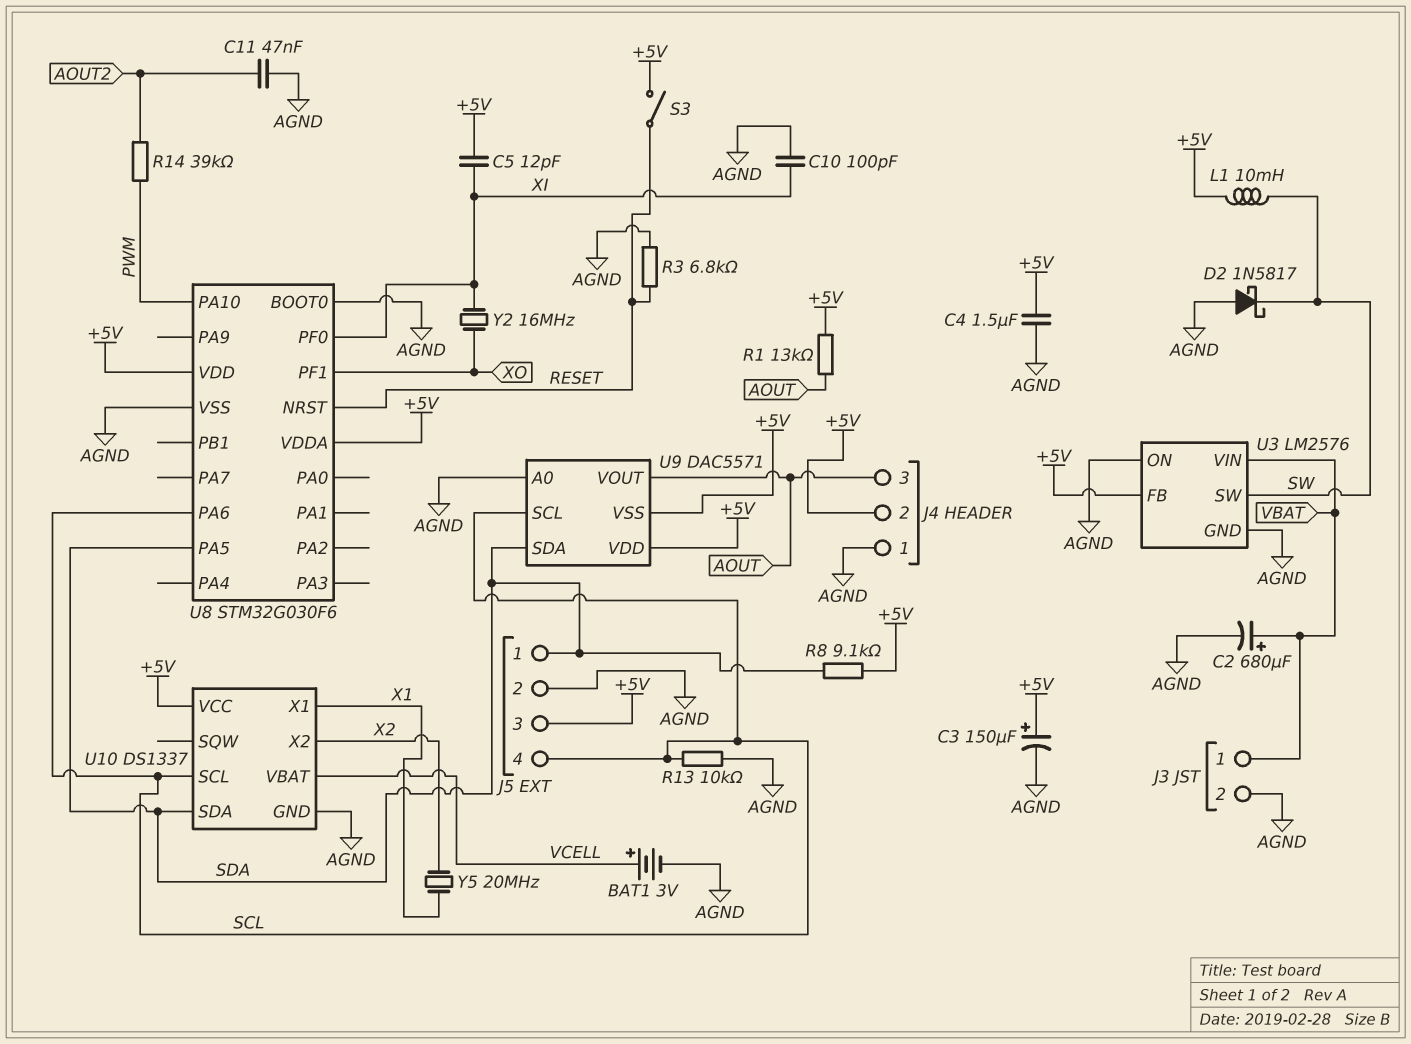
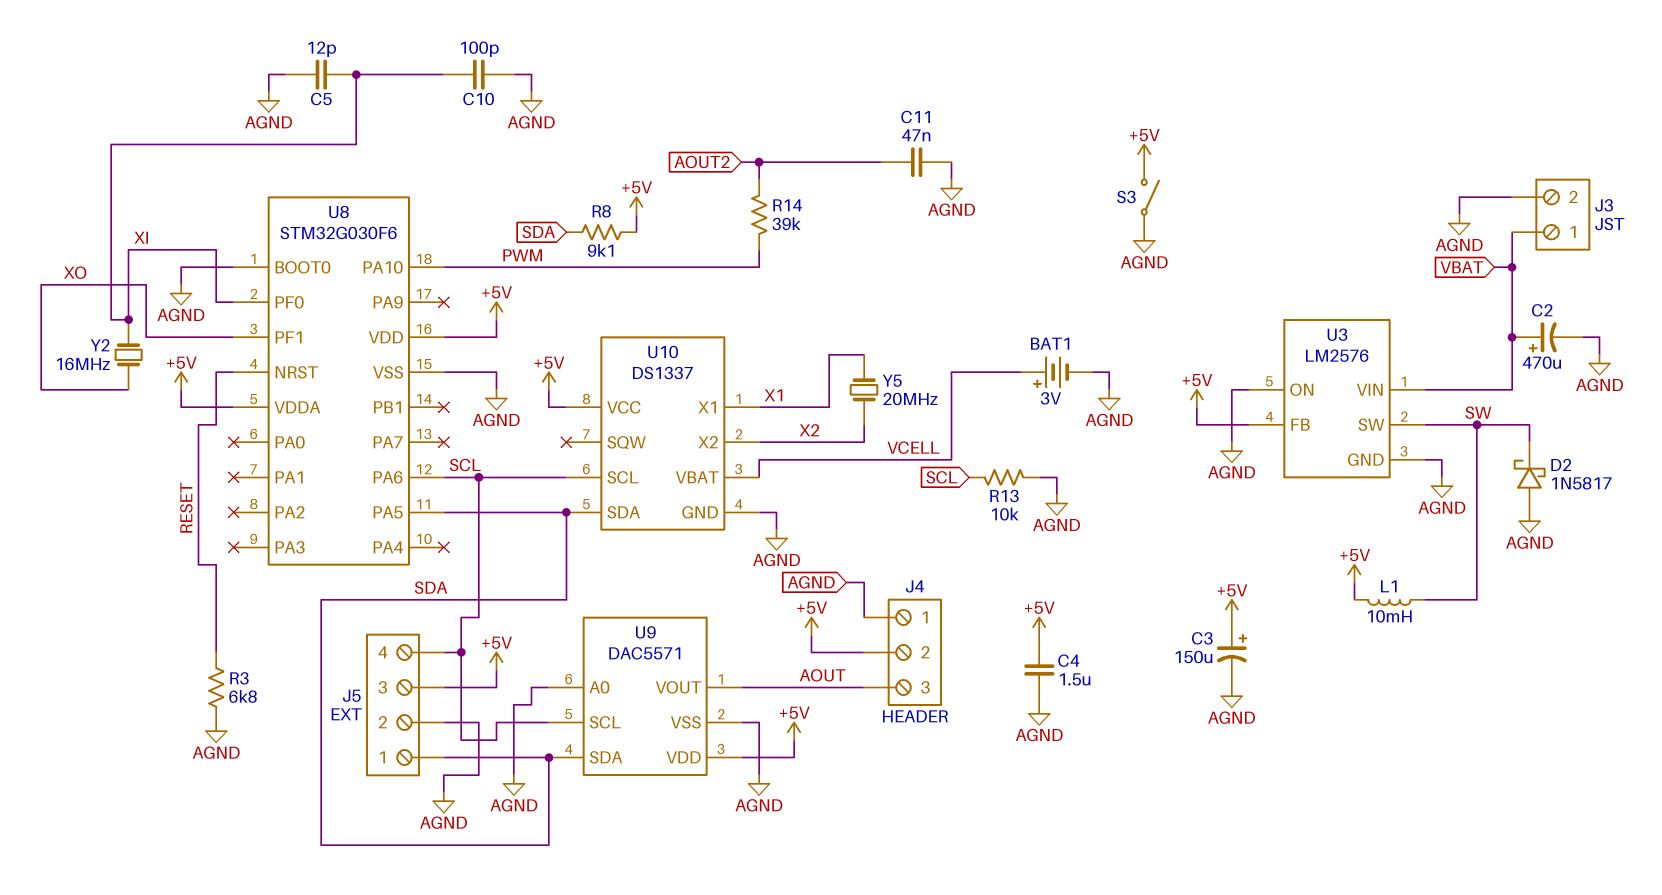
C2: 680uF (plus VBAT, minus AGND) -> 470uF (plus VBAT, minus AGND)
C5: 12pF (+5V, XI) -> 12pF (AGND, XI)
R1: 13k (+5V, AOUT) -> none
S3: switch (+5V, RESET) -> switch (+5V, AGND)
U9 pin VSS: +5V -> AGND

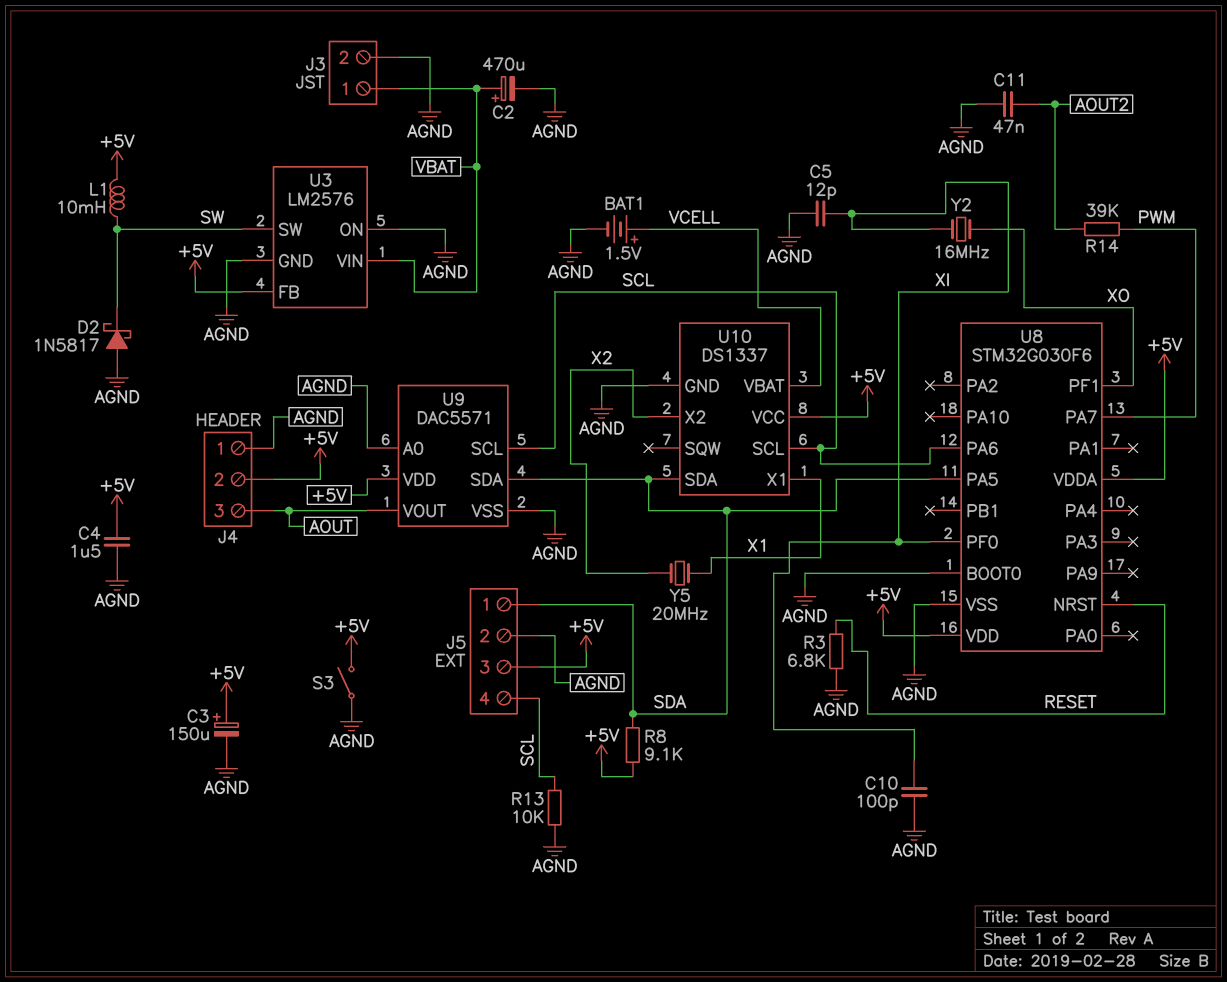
BAT1: 3V (plus VCELL, minus AGND) -> 1.5V (plus VCELL, minus AGND)
U8 pin PA7: none -> PWM
U8 pin PA10: PWM -> none

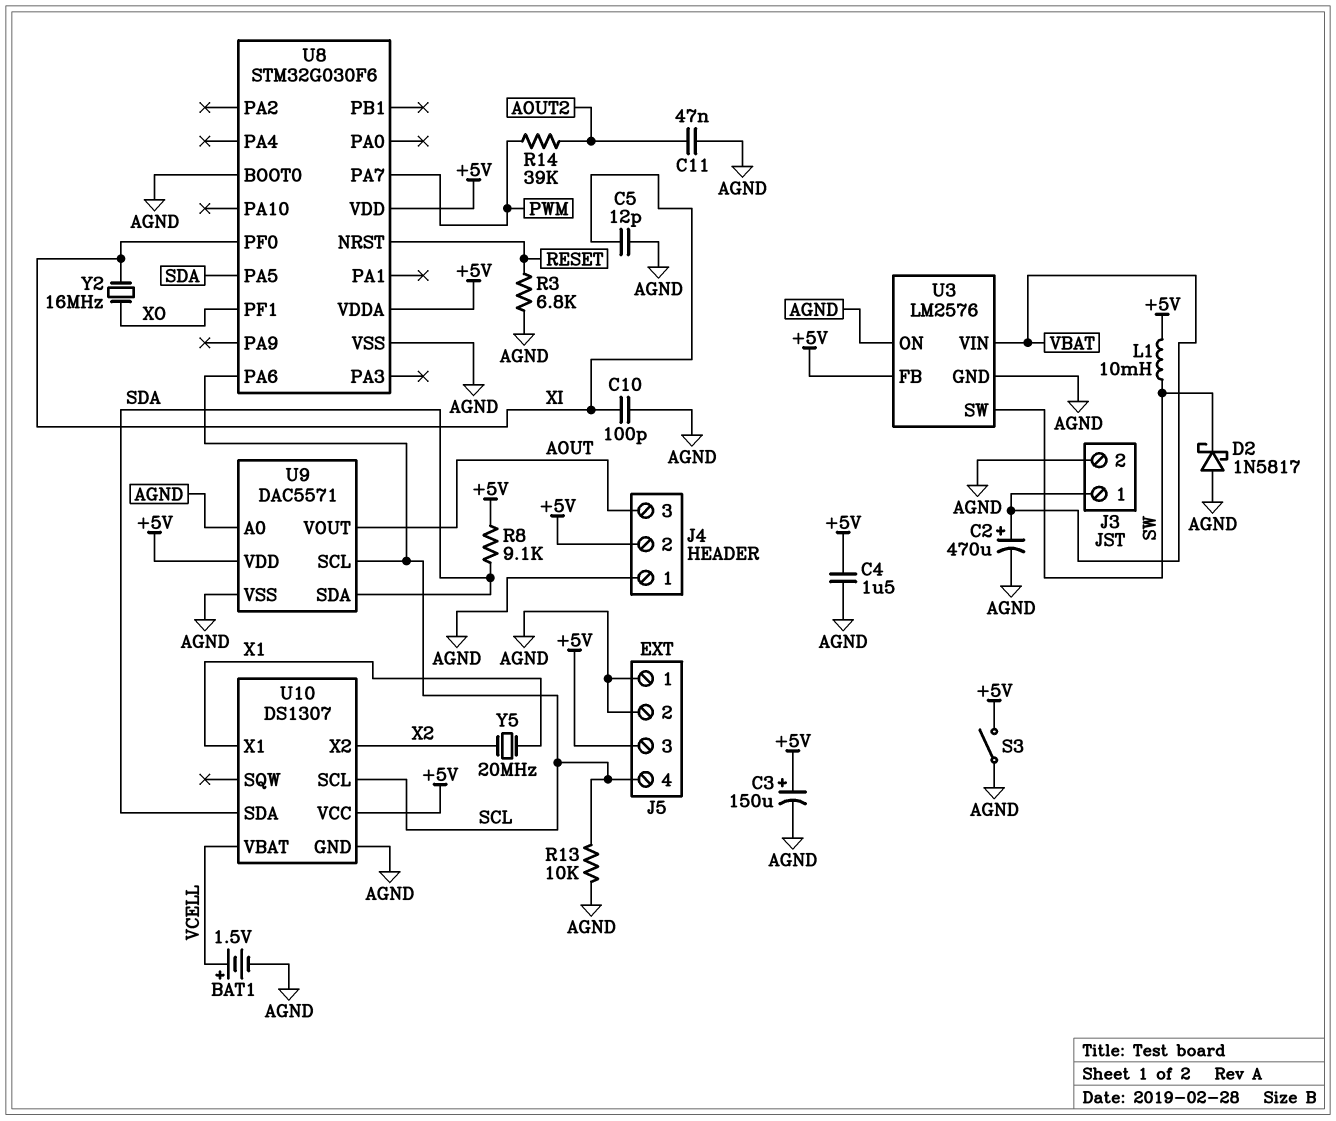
J5 pin 1: SDA -> AGND
U10: DS1337 -> DS1307

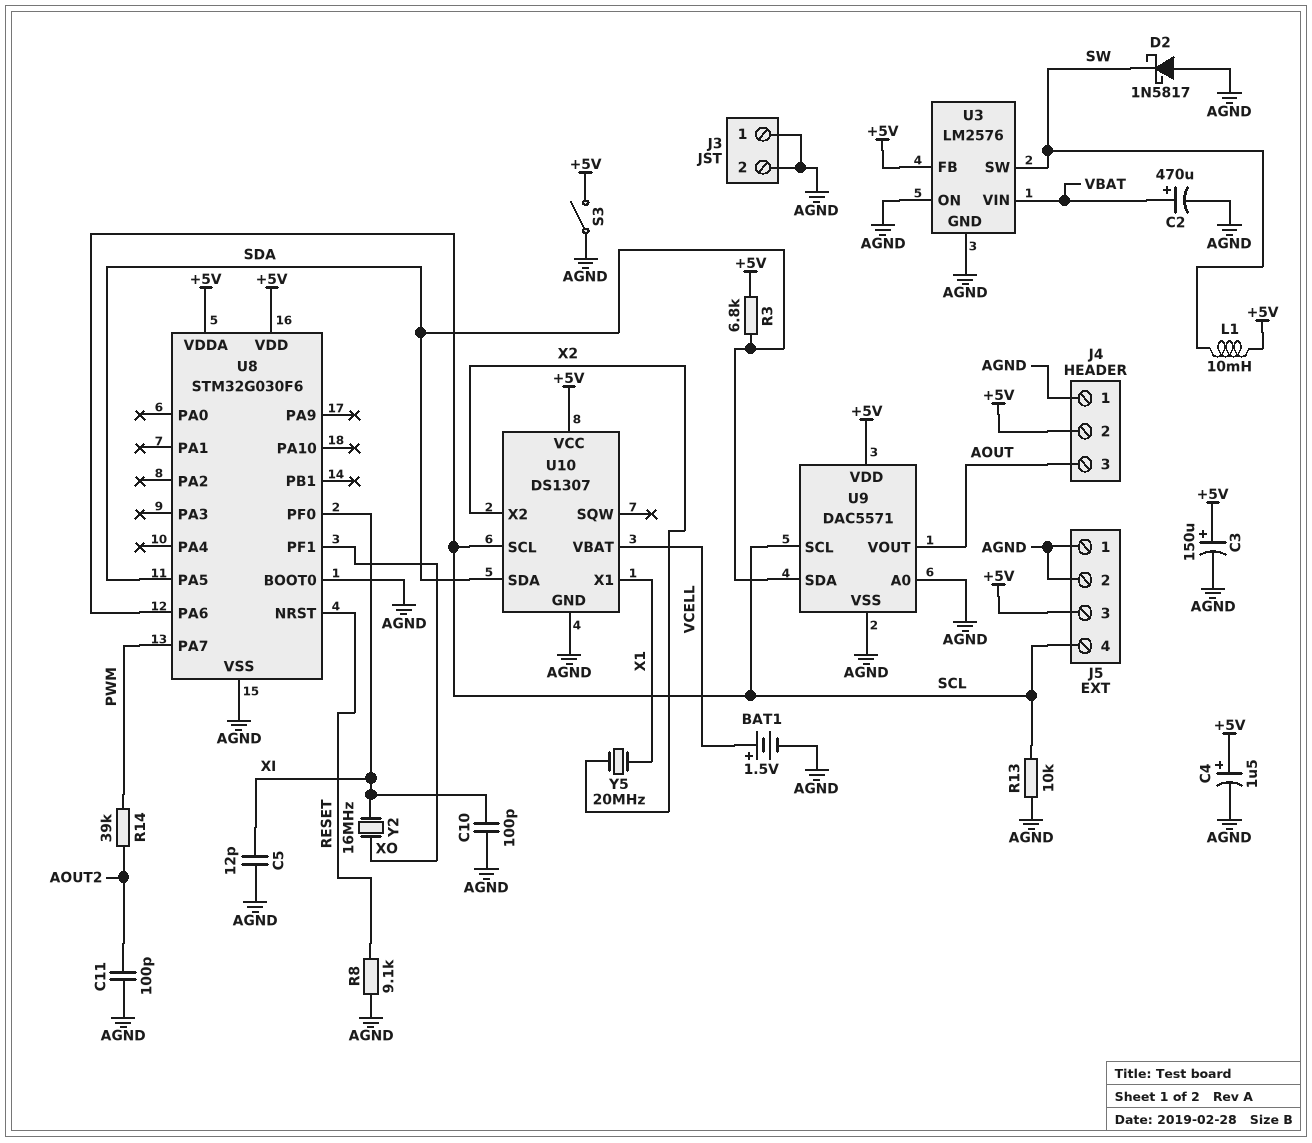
C4: 1.5uF (+5V, AGND) -> 1.5uF (plus +5V, minus AGND)
C11: 47nF (AGND, AOUT2) -> 100pF (AGND, AOUT2)
J3 pin 1: VBAT -> AGND
R3: 6.8k (AGND, RESET) -> 6.8k (+5V, SDA)
R8: 9.1k (+5V, SDA) -> 9.1k (AGND, RESET)

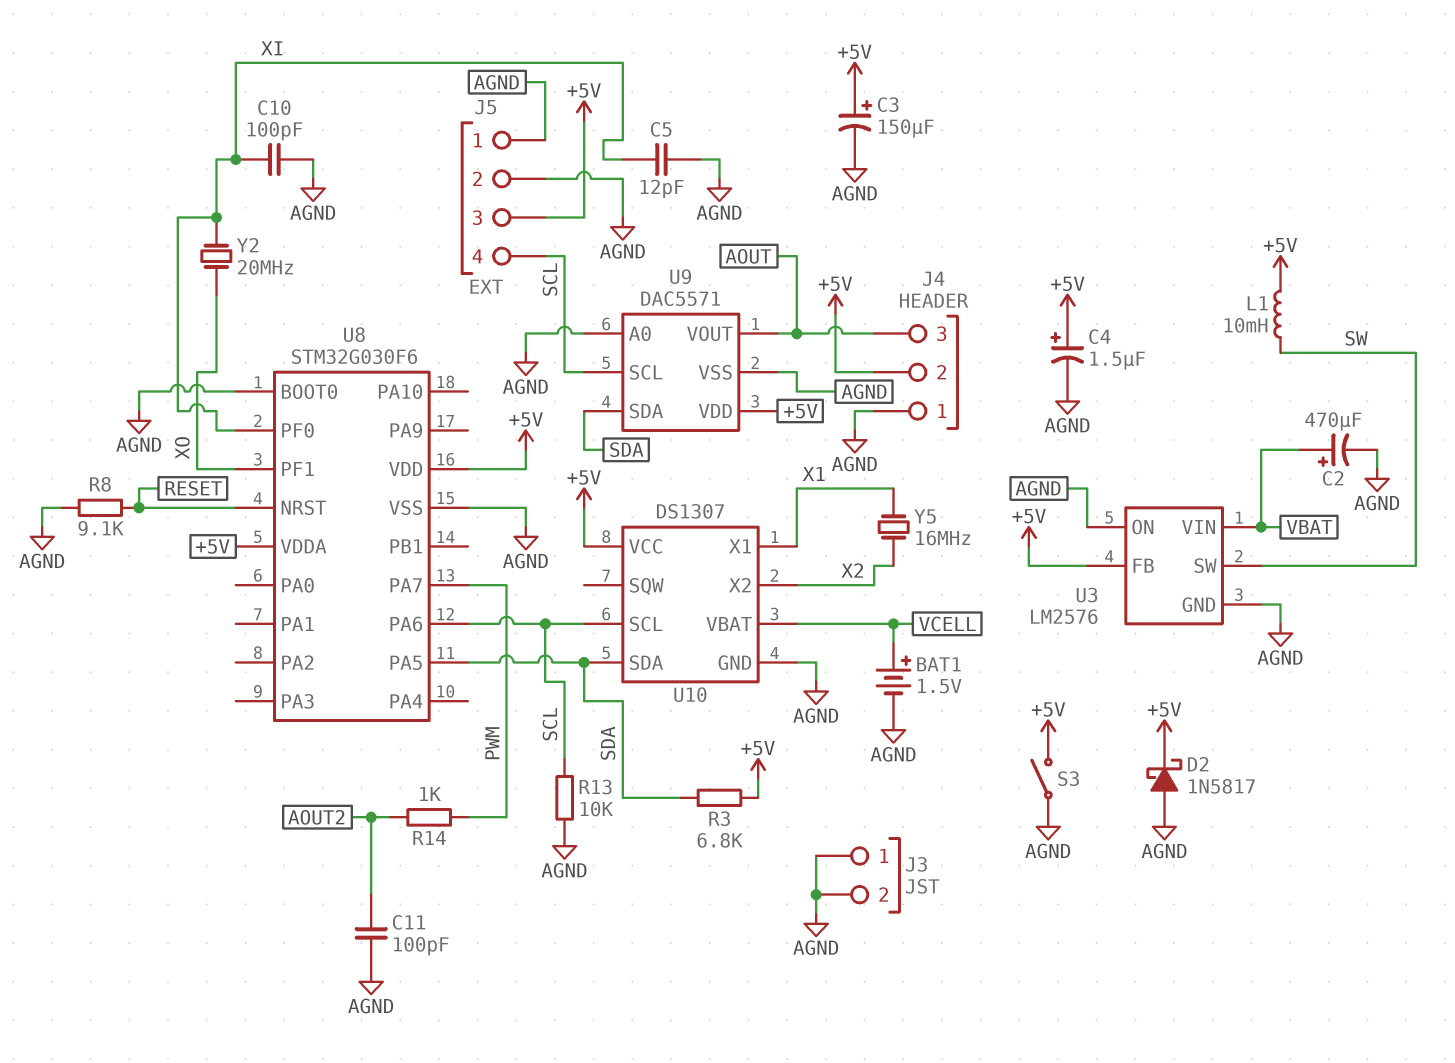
D2: schottky 1N5817 (A AGND, K SW) -> schottky 1N5817 (A AGND, K +5V)
R14: 39k (AOUT2, PWM) -> 1k (AOUT2, PWM)
Y2: 16MHz (XI, XO) -> 20MHz (XI, XO)
Y5: 20MHz (X1, X2) -> 16MHz (X1, X2)

